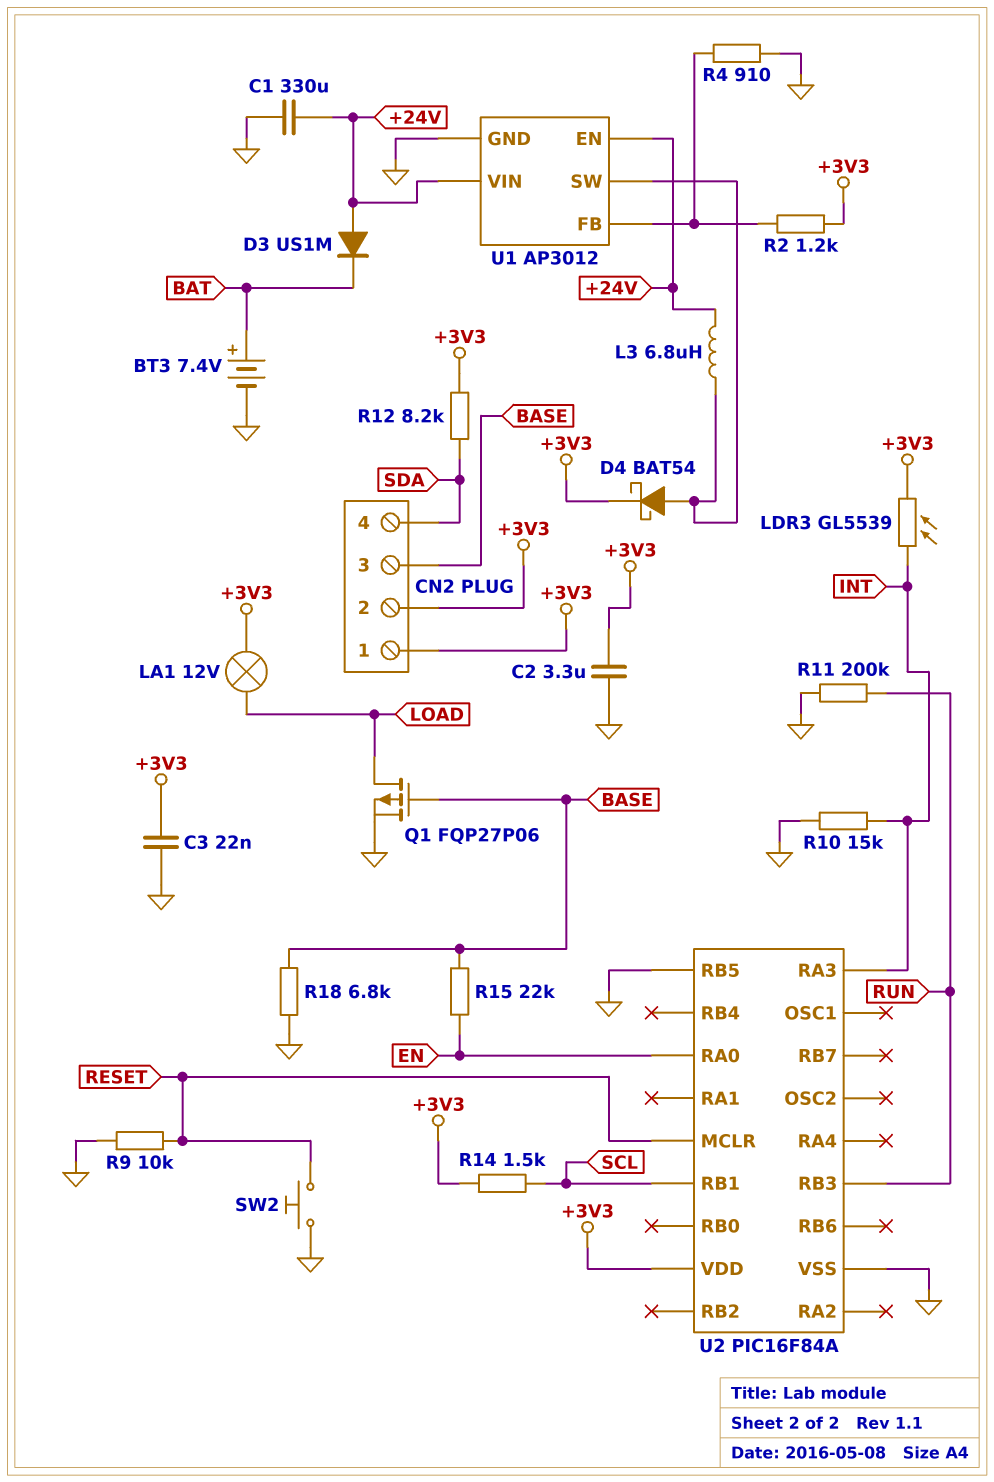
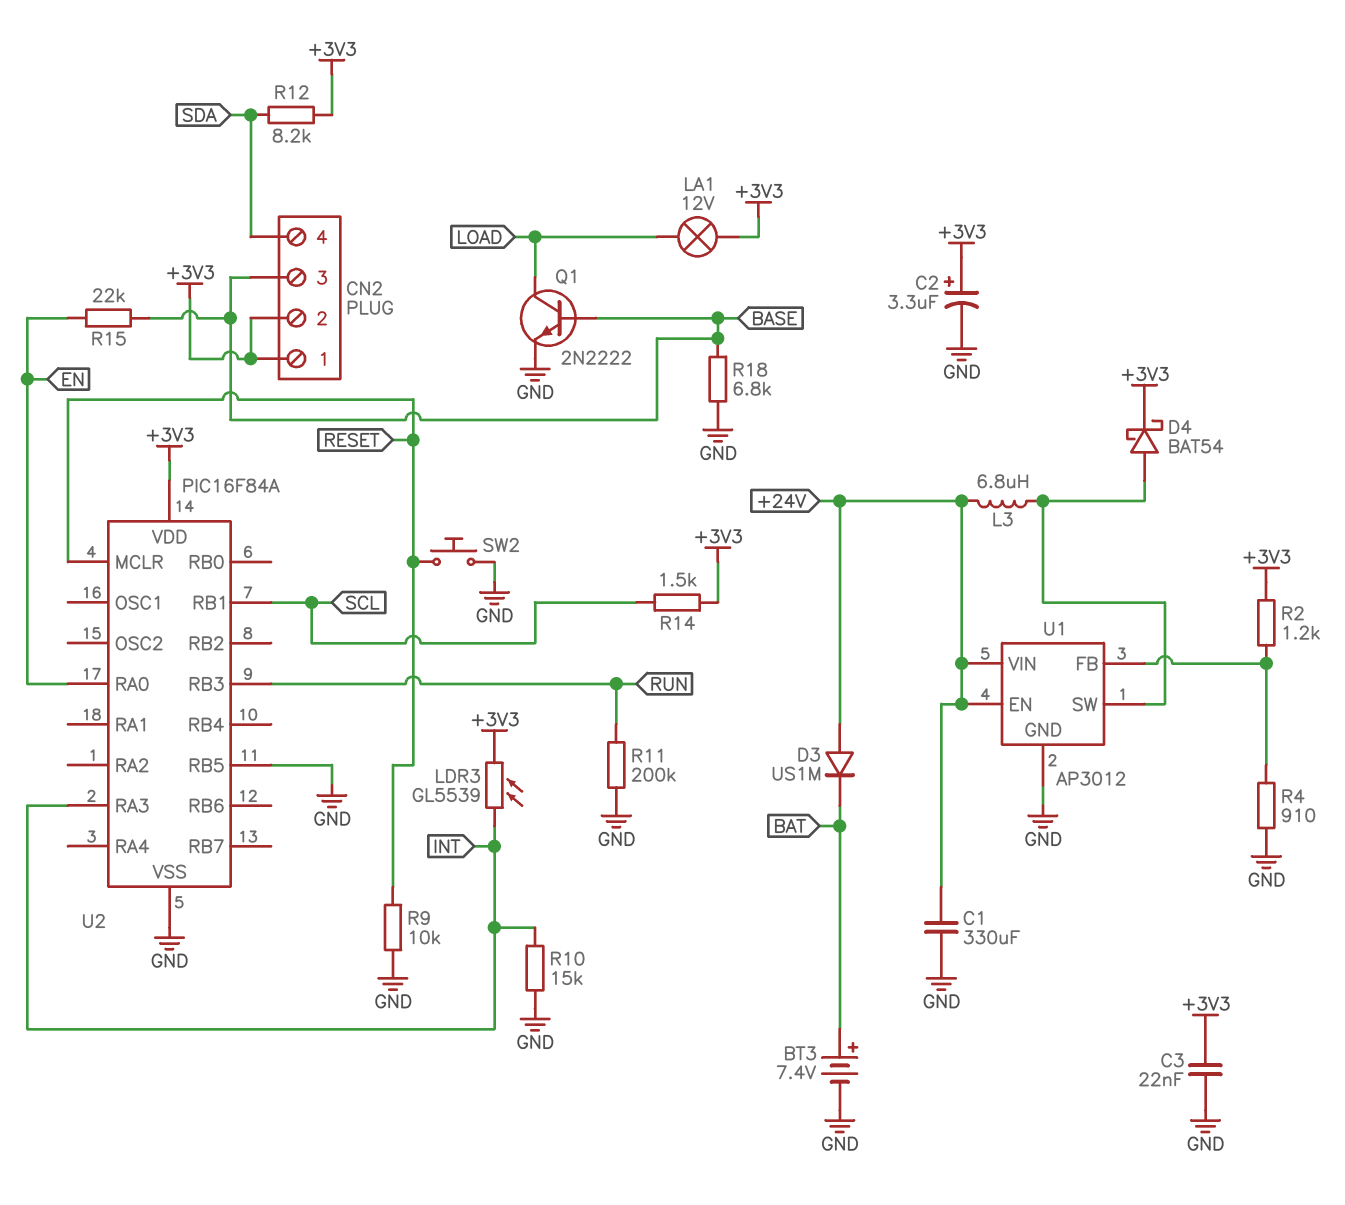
C2: 3.3uF (+3V3, GND) -> 3.3uF (plus +3V3, minus GND)
Q1: PMOS FQP27P06 (G BASE, D LOAD, S GND) -> NPN 2N2222 (B BASE, C LOAD, E GND)

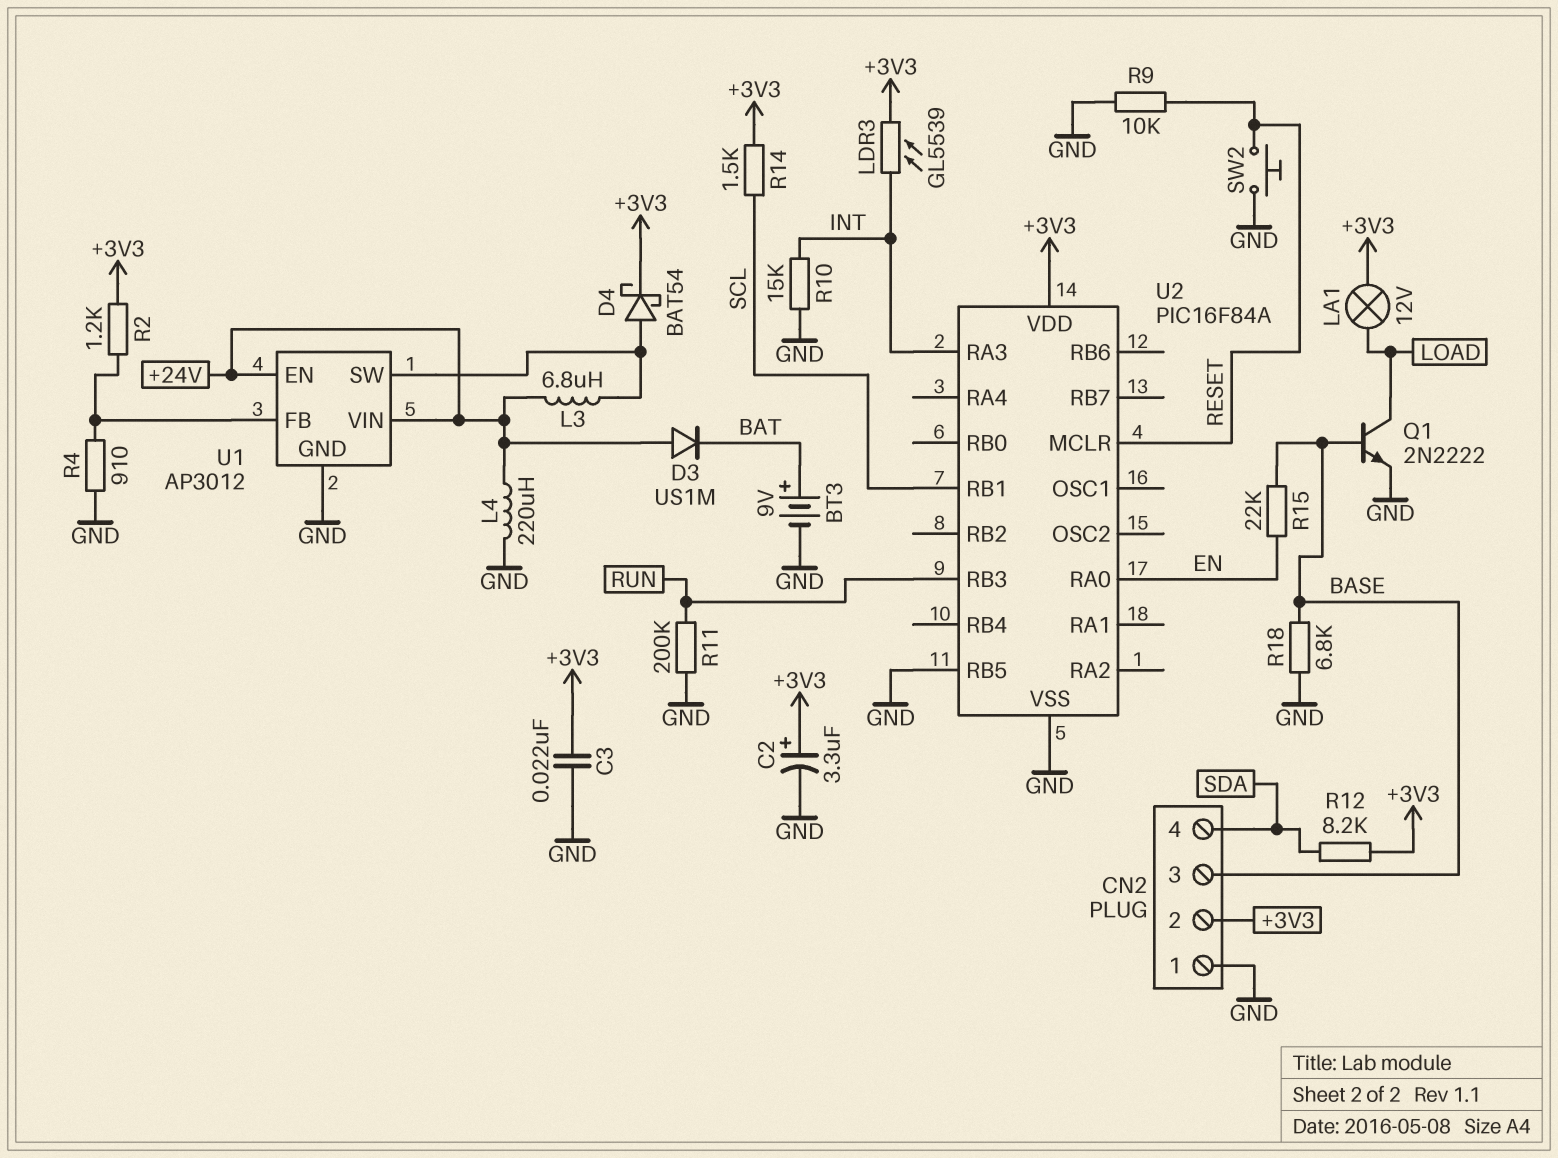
BT3: 7.4V (plus BAT, minus GND) -> 9V (plus BAT, minus GND)
C1: 330uF (+24V, GND) -> none
CN2 pin 1: +3V3 -> GND
L4: none -> 220uH (+24V, GND)

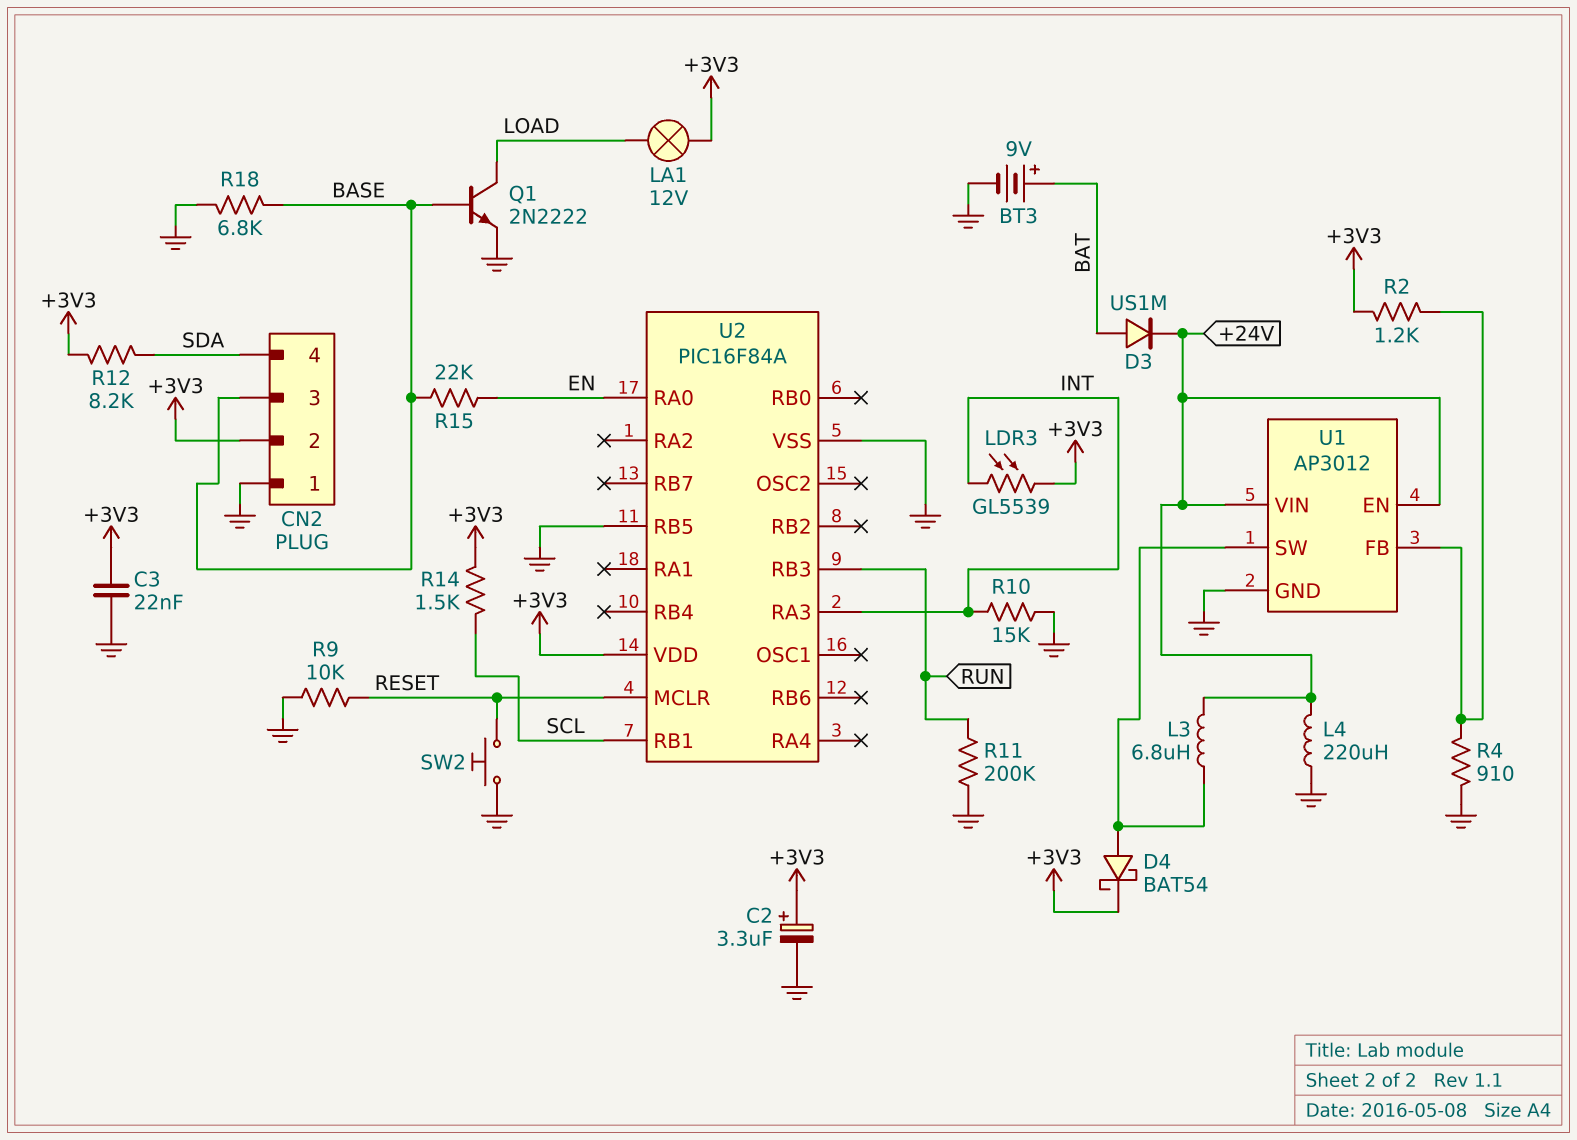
D3: diode US1M (A +24V, K BAT) -> diode US1M (A BAT, K +24V)

